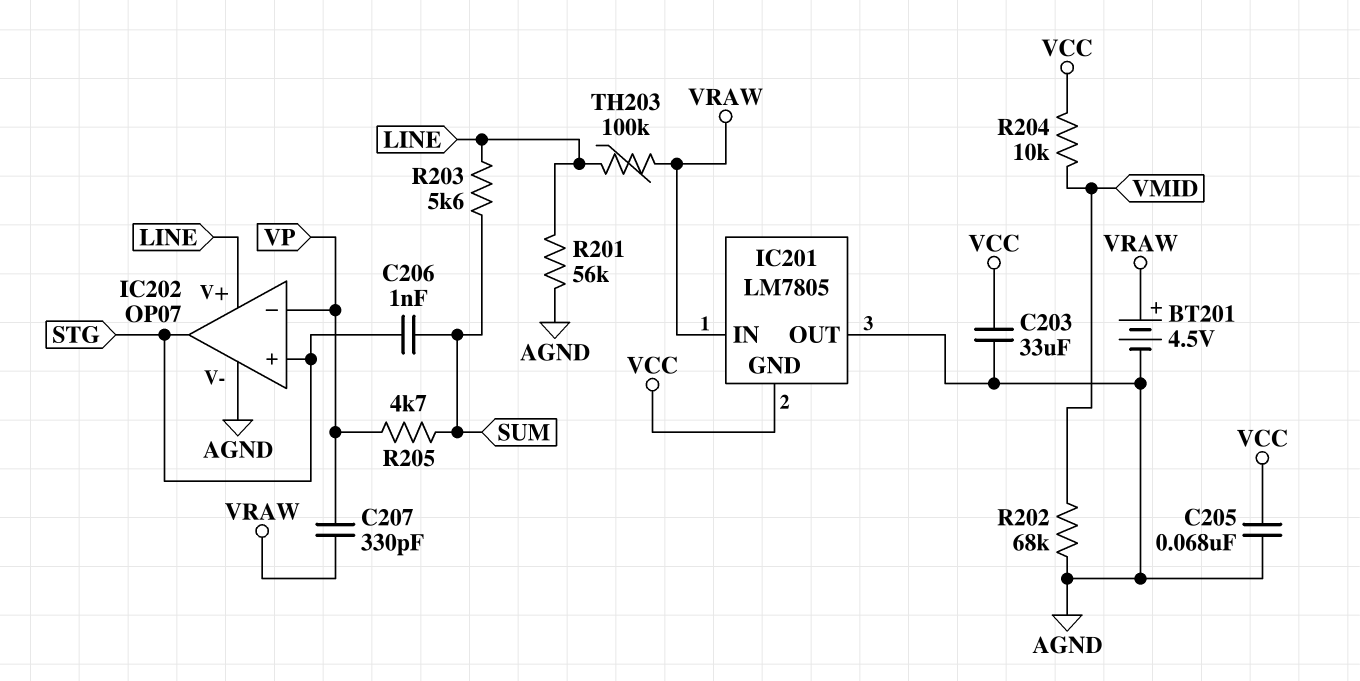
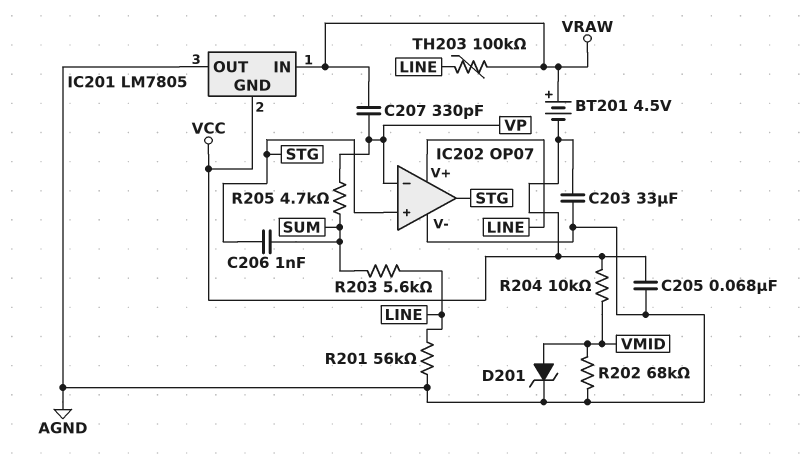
BT201: 4.5V (plus VRAW, minus AGND) -> 4.5V (plus VRAW, minus VCC)
D201: none -> zener (A VMID, K AGND)

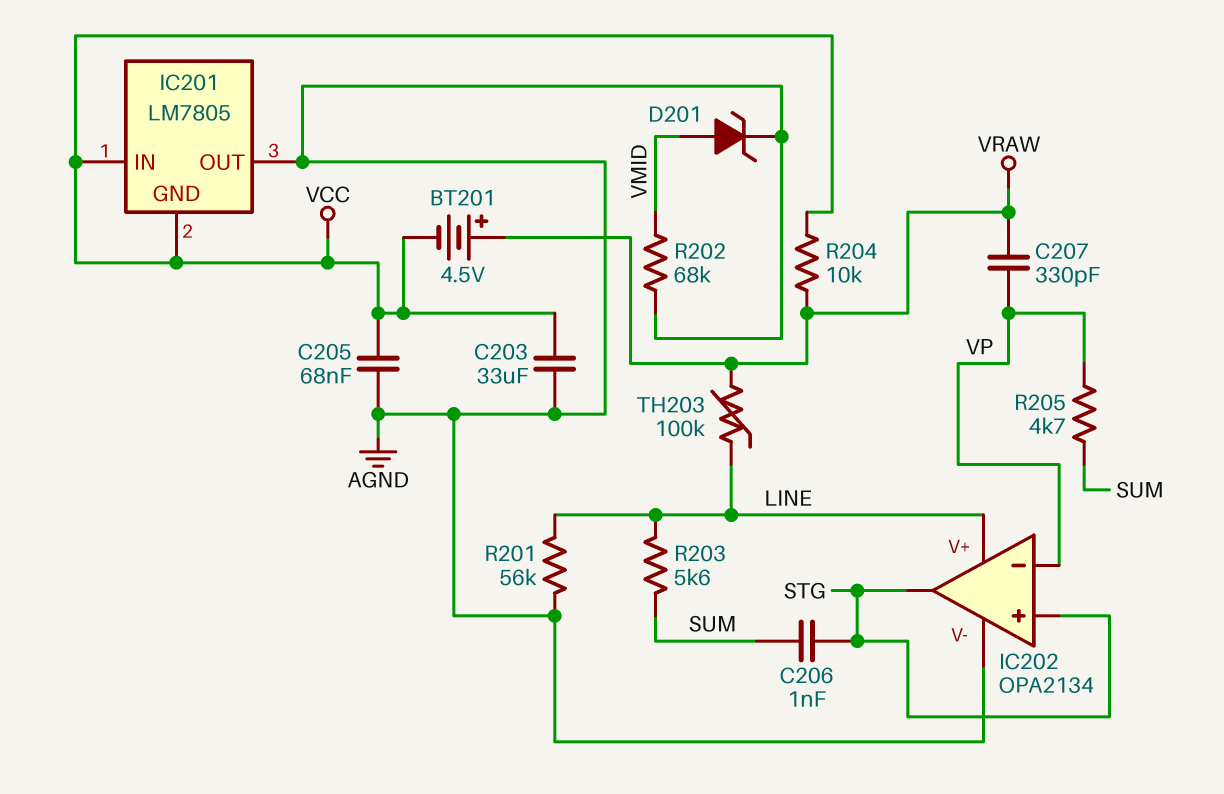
IC201 pin IN: VRAW -> VCC
IC202: OP07 -> OPA2134
R204: 10k (VCC, VMID) -> 10k (VCC, VRAW)

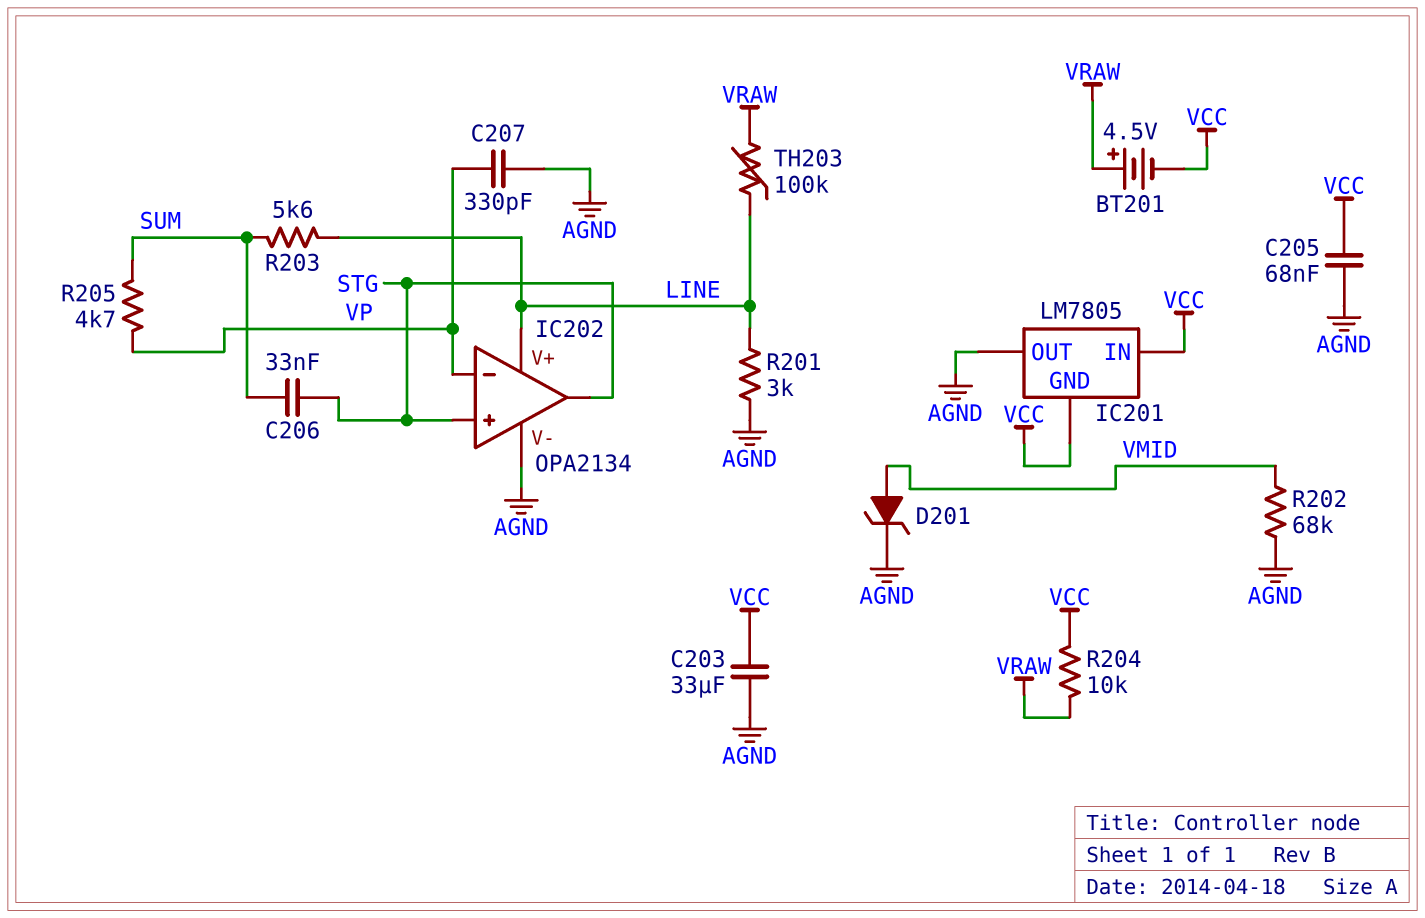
C206: 1nF (STG, SUM) -> 33nF (STG, SUM)
C207: 330pF (VP, VRAW) -> 330pF (AGND, VP)
R201: 56k (AGND, LINE) -> 3k (AGND, LINE)

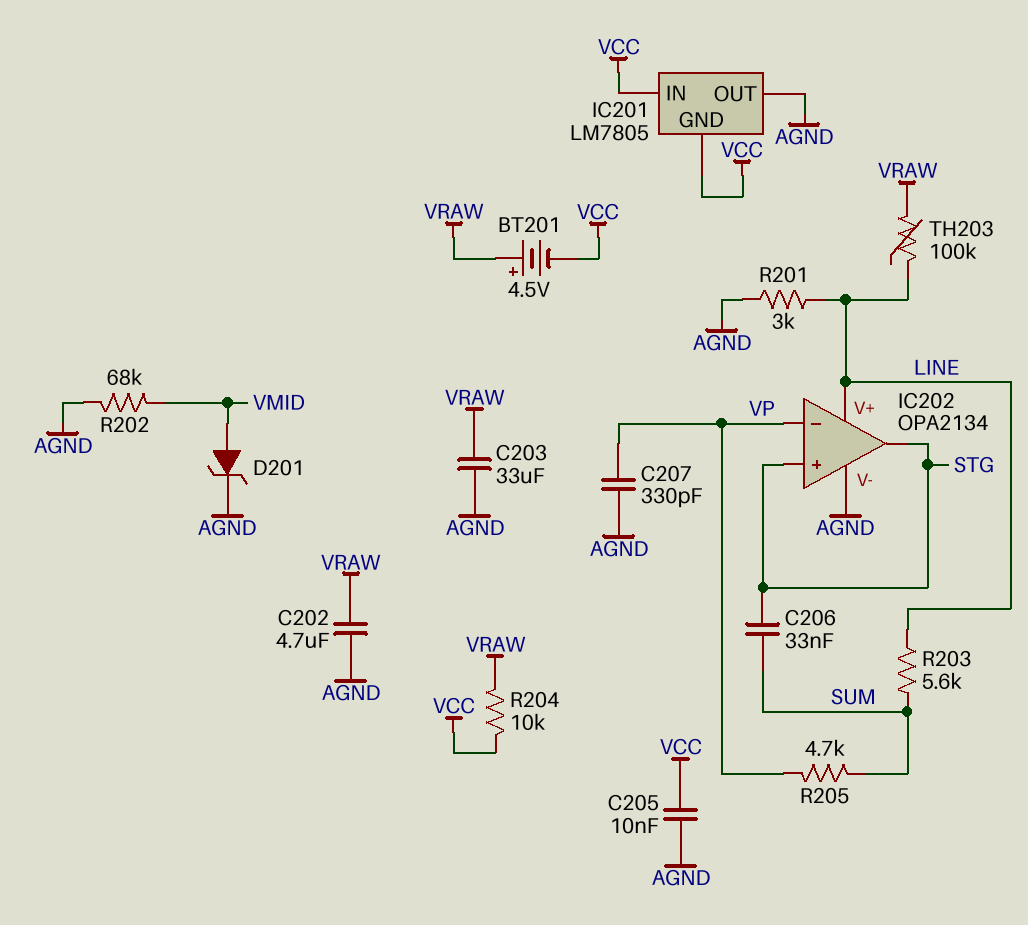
C202: none -> 4.7uF (AGND, VRAW)
C203: 33uF (AGND, VCC) -> 33uF (AGND, VRAW)
C205: 68nF (AGND, VCC) -> 10nF (AGND, VCC)

